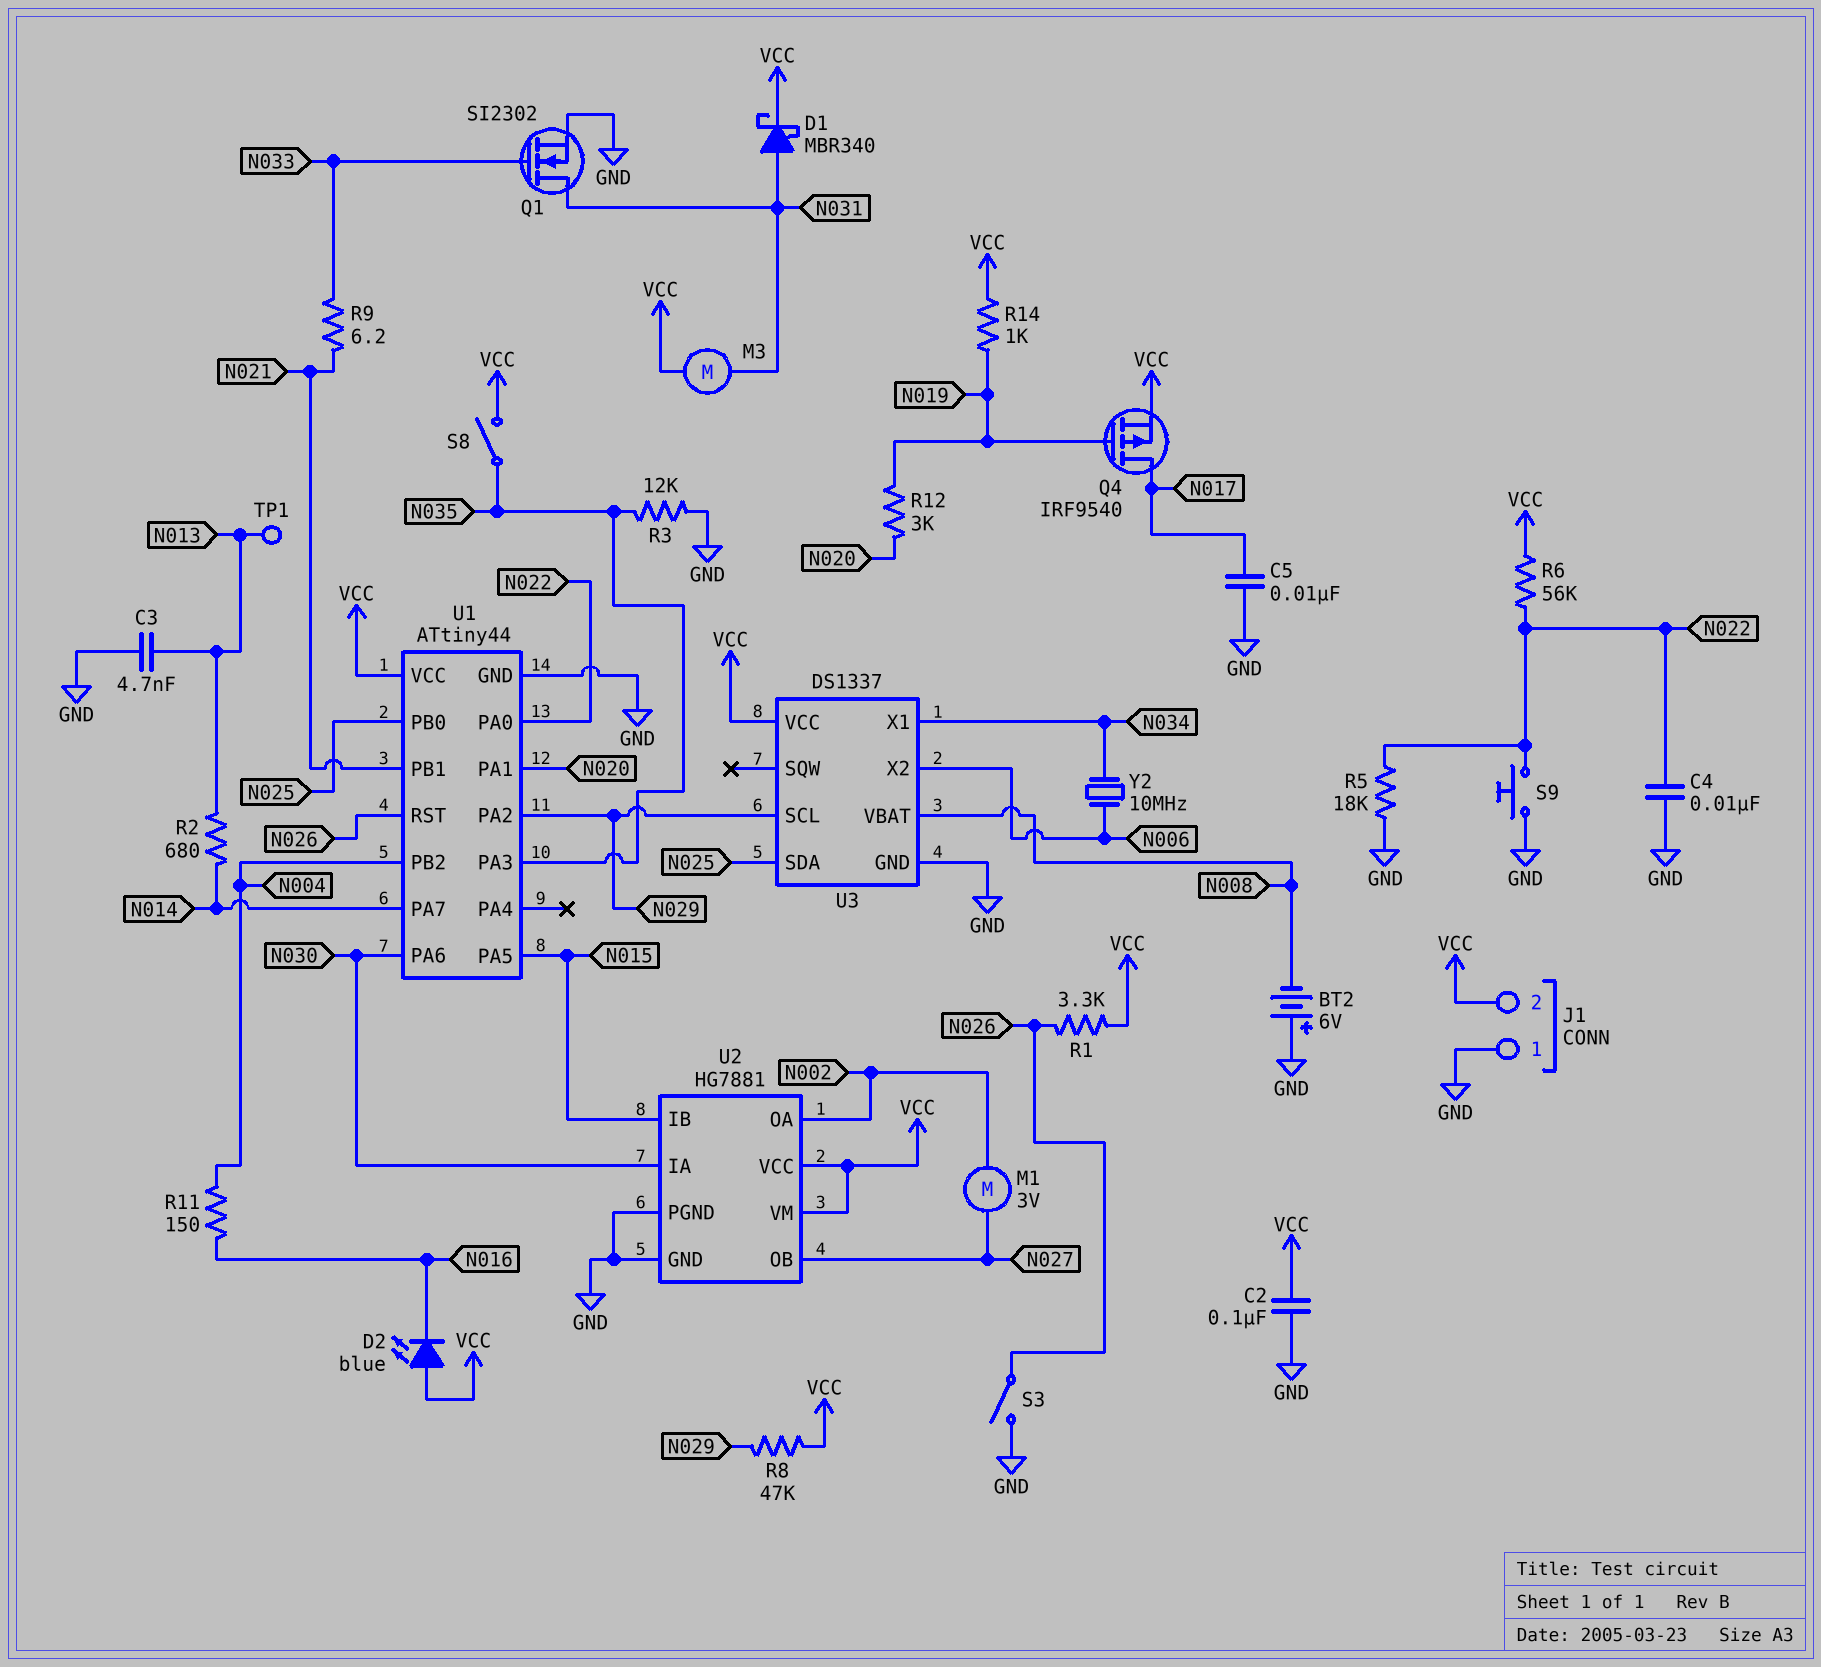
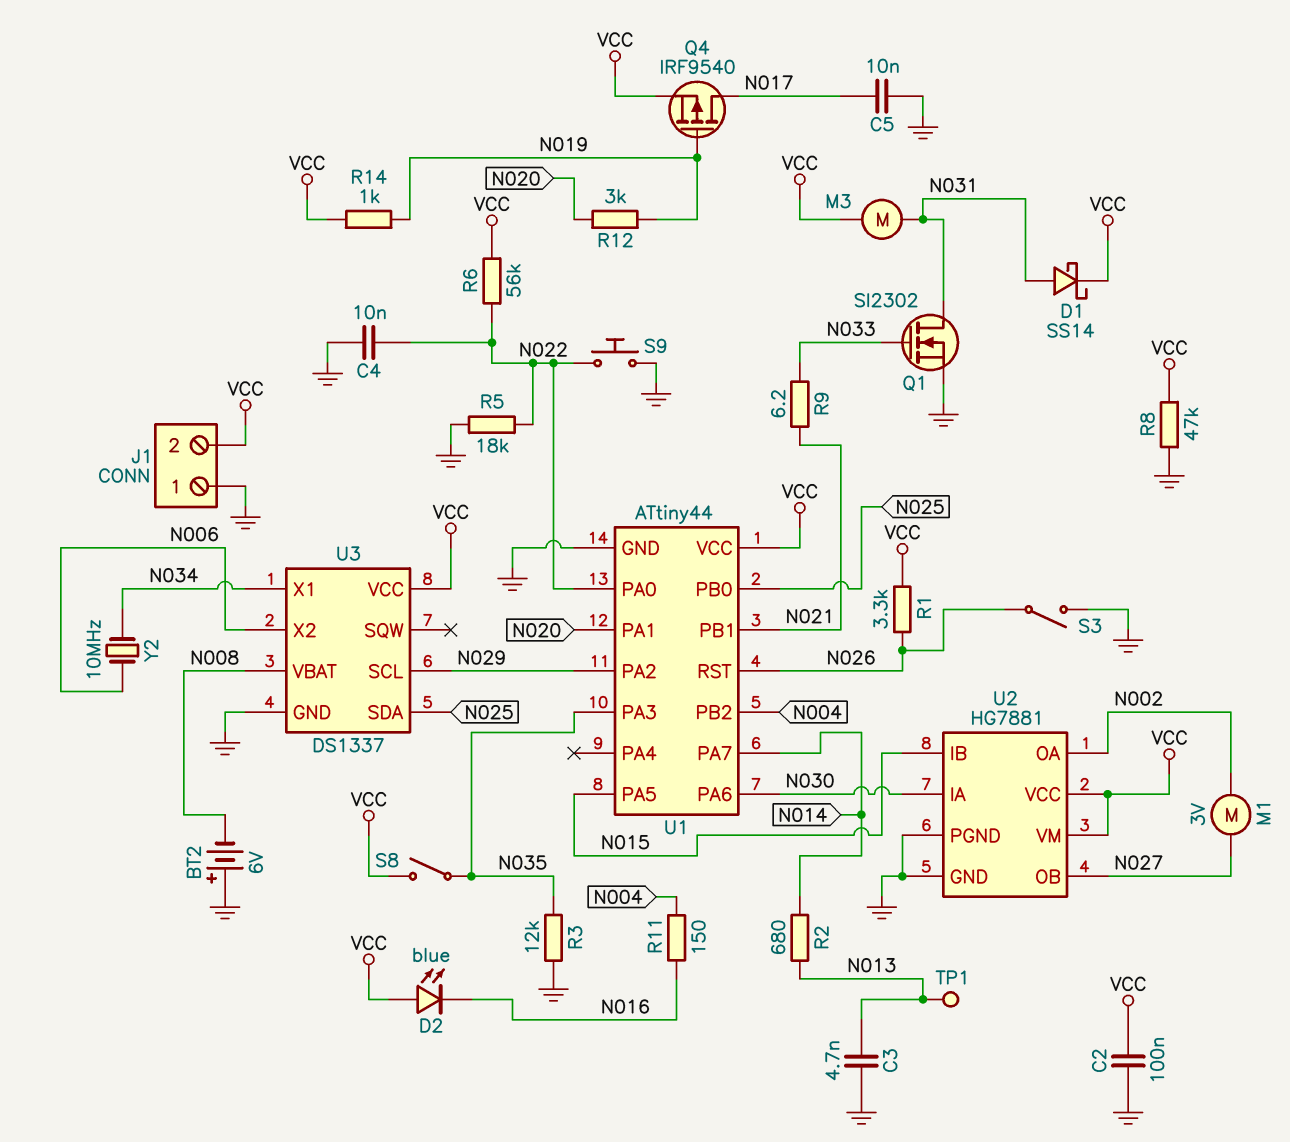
D1: schottky MBR340 (A N031, K VCC) -> schottky SS14 (A N031, K VCC)
R8: 47k (N029, VCC) -> 47k (GND, VCC)

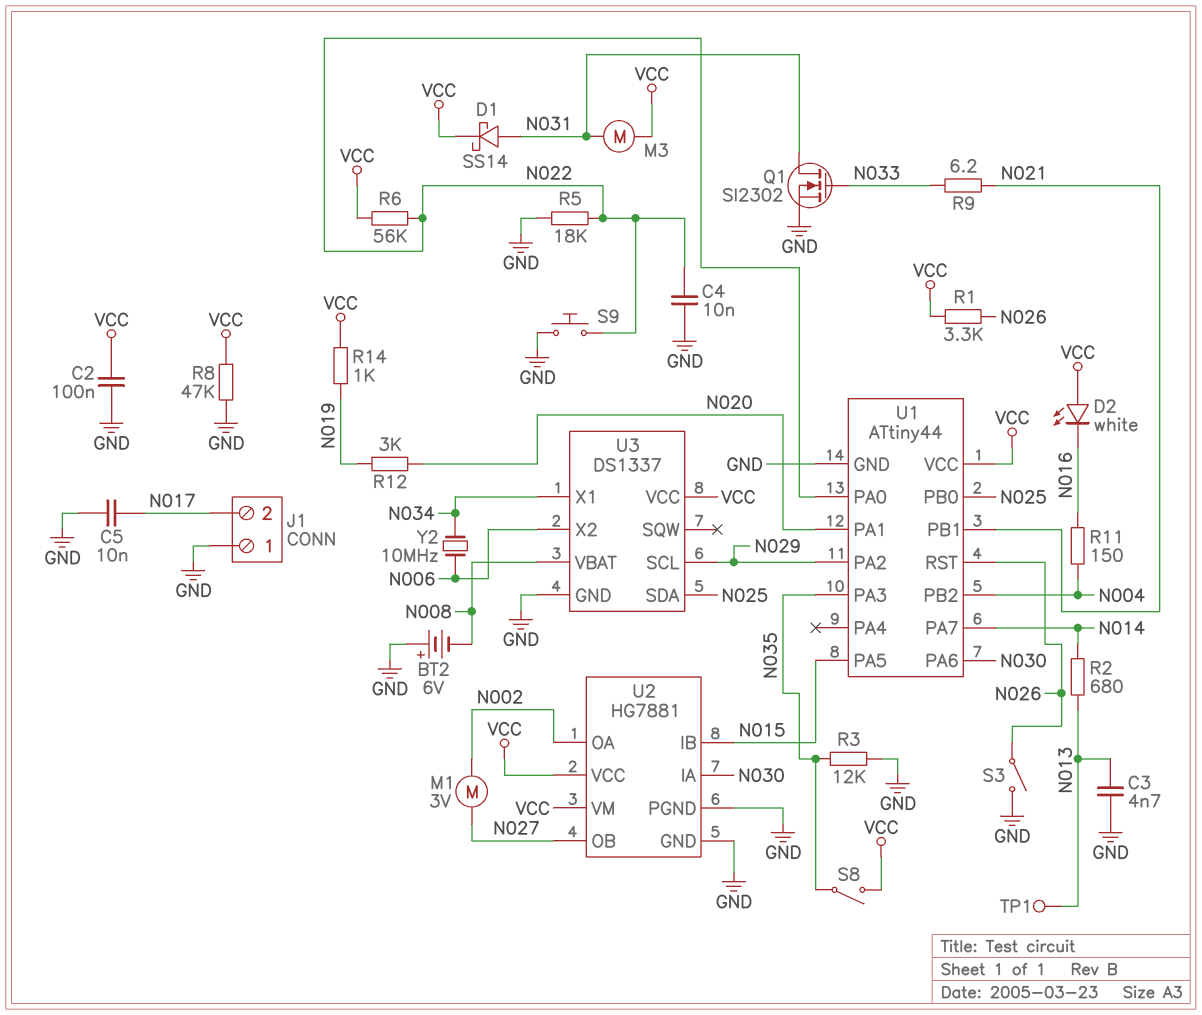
D2: LED blue (A VCC, K N016) -> LED white (A VCC, K N016)
J1 pin 2: VCC -> N017
Q4: PMOS IRF9540 (G N019, D N017, S VCC) -> none

